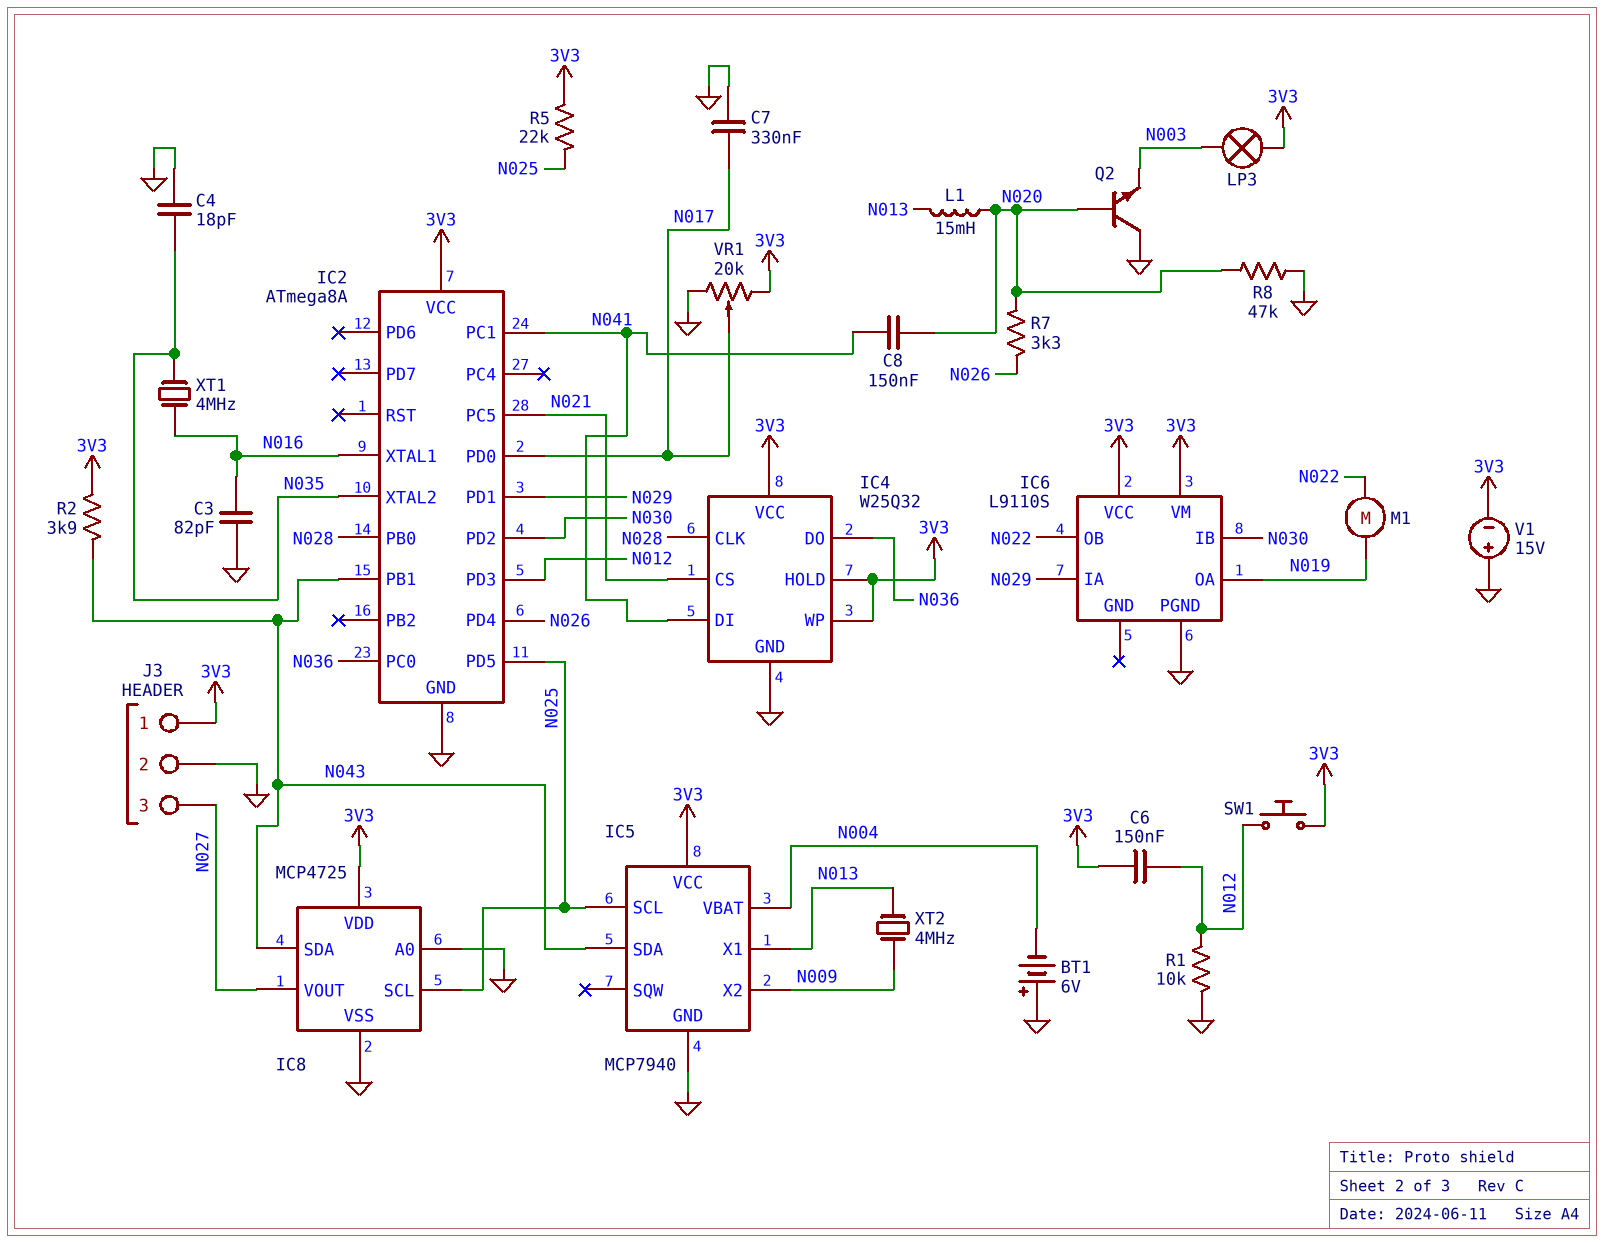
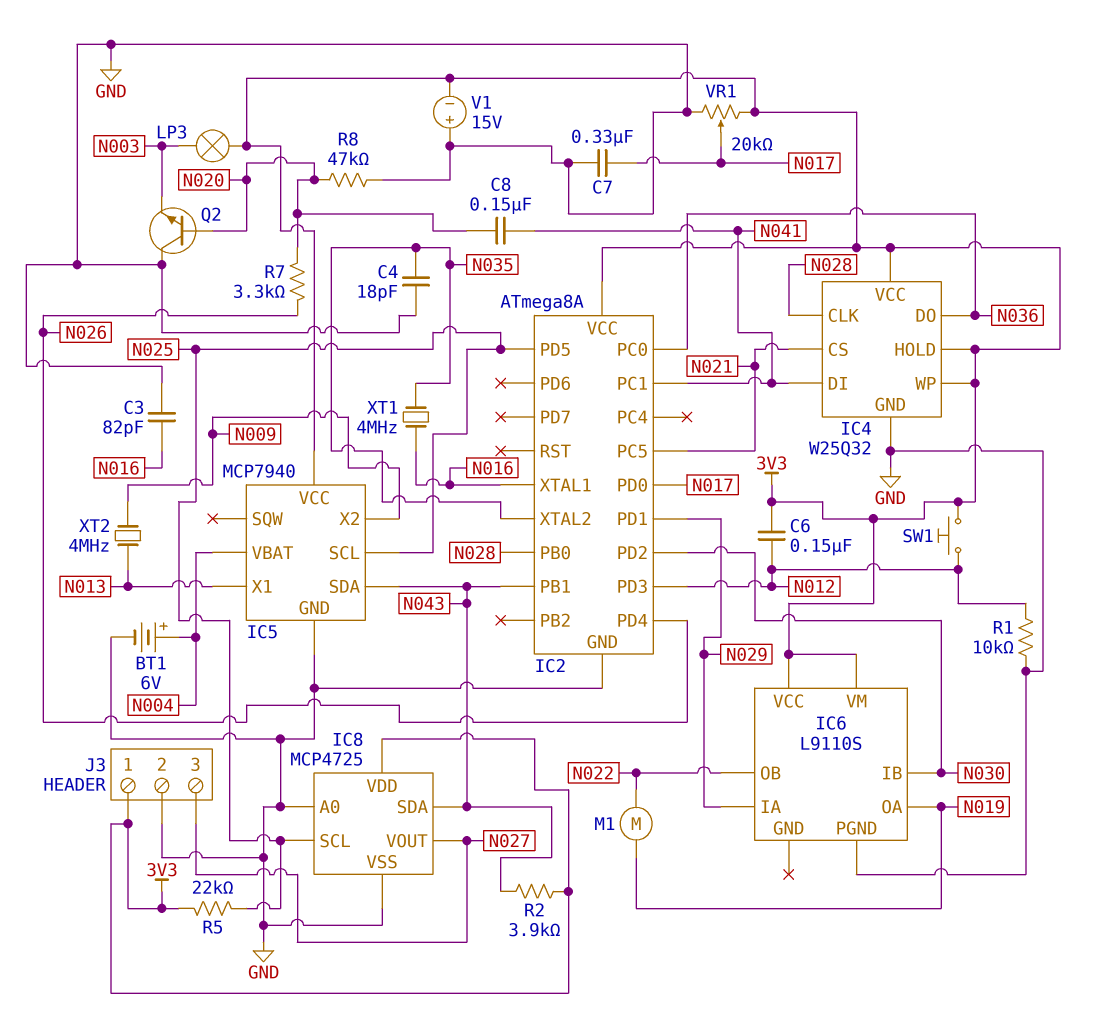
BT1: 6V (plus GND, minus N004) -> 6V (plus N004, minus GND)
L1: 15mH (N013, N020) -> none

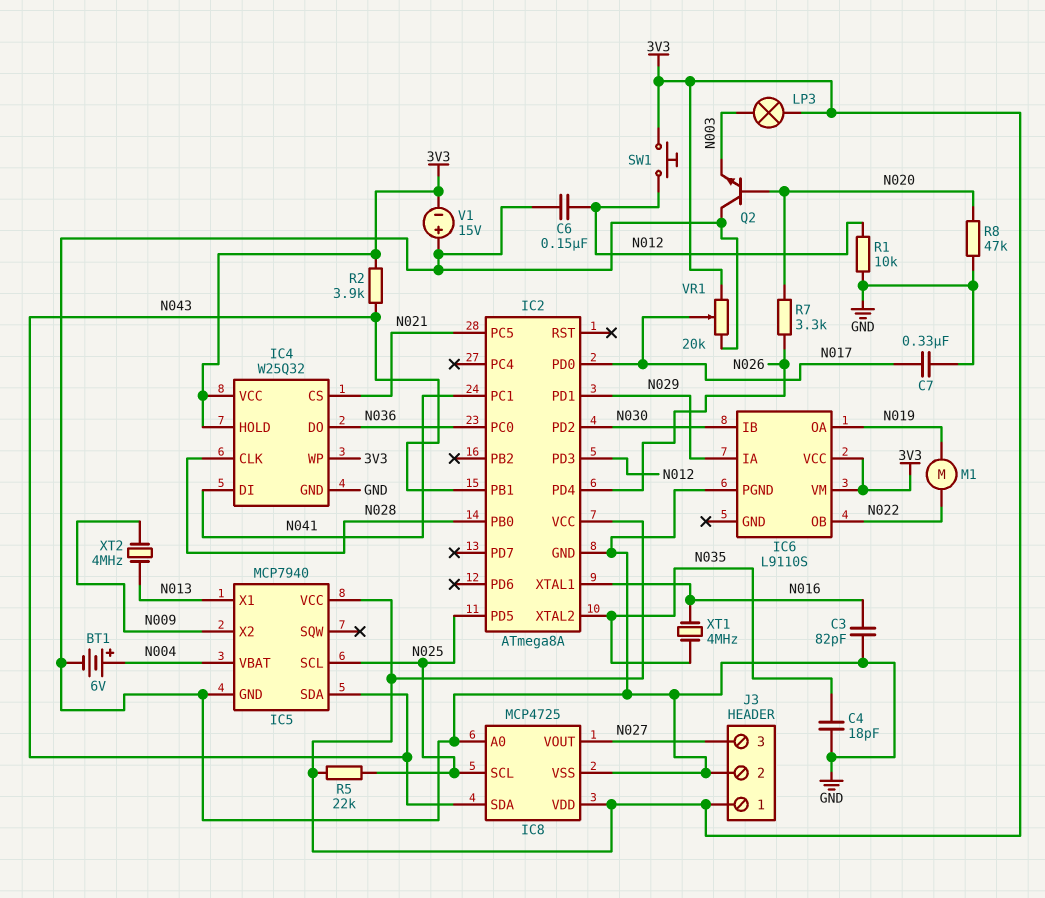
C6: 150nF (3V3, N012) -> 150nF (GND, N012)
C8: 150nF (N020, N041) -> none

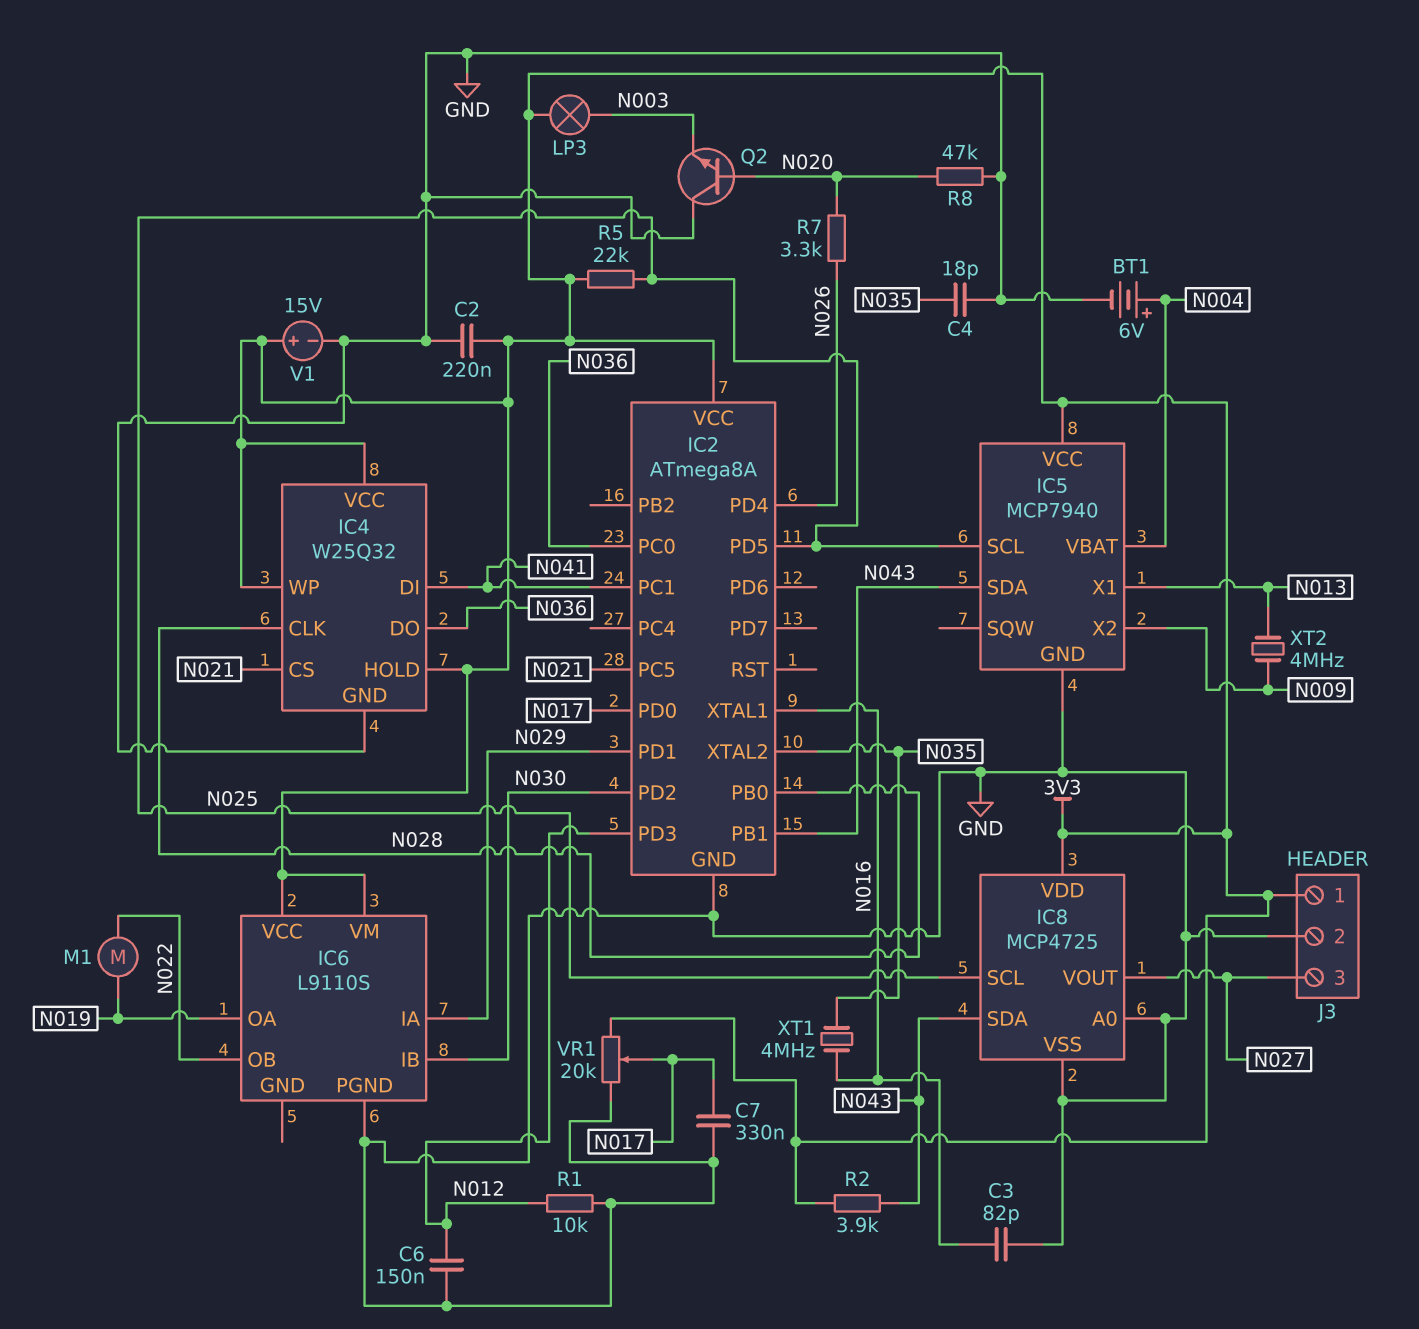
C2: none -> 220nF (3V3, GND)
SW1: button (3V3, N012) -> none
V1: 15V (plus GND, minus 3V3) -> 15V (plus 3V3, minus GND)

